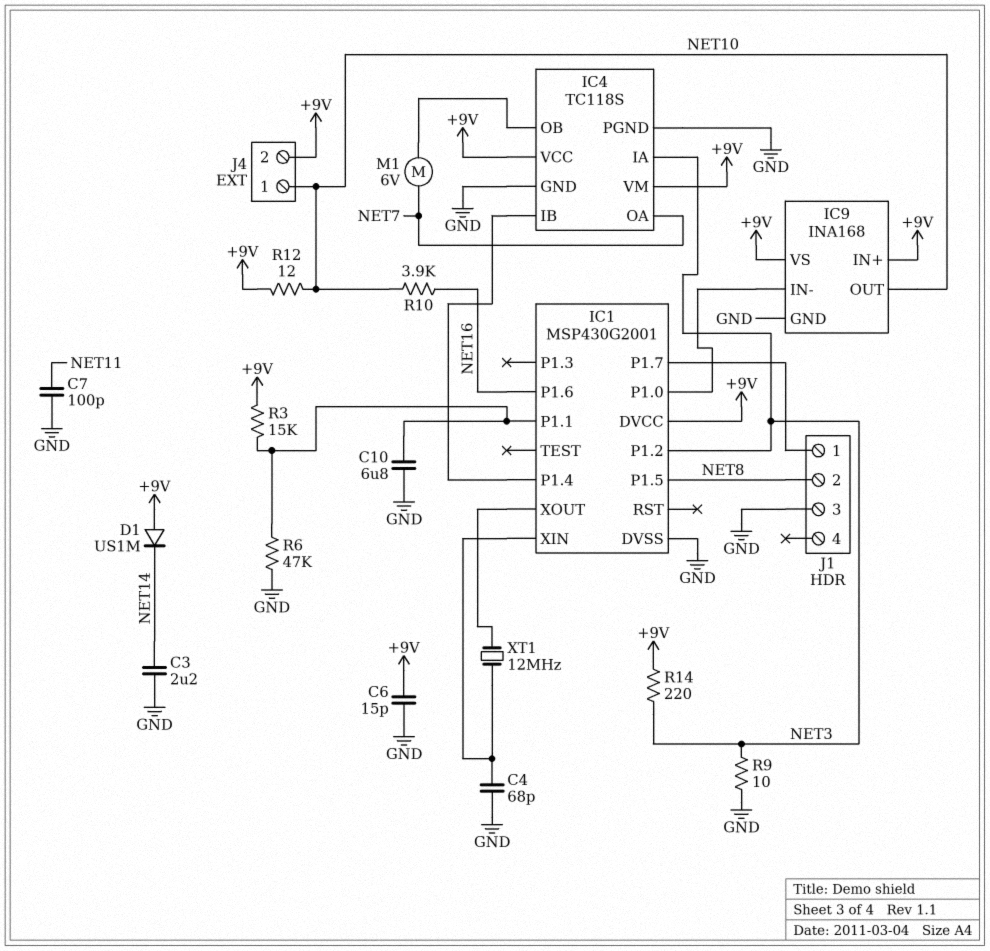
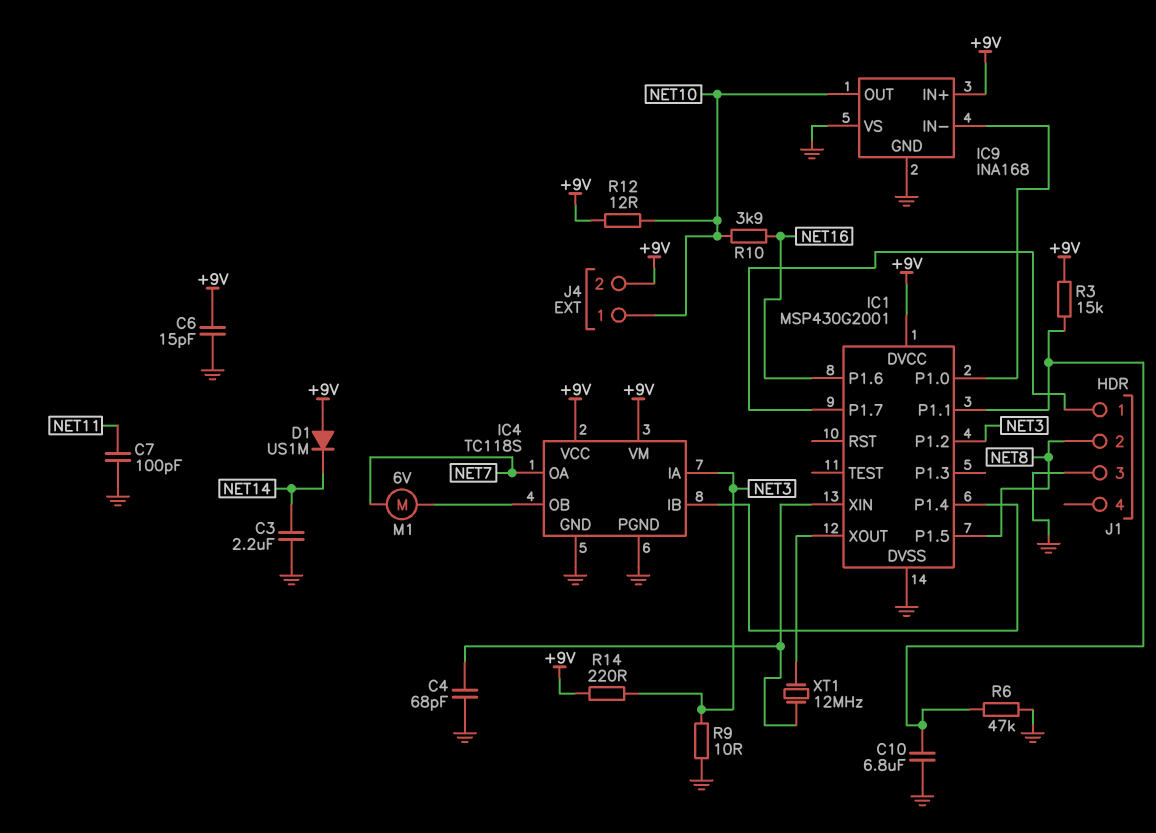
IC9 pin VS: +9V -> GND

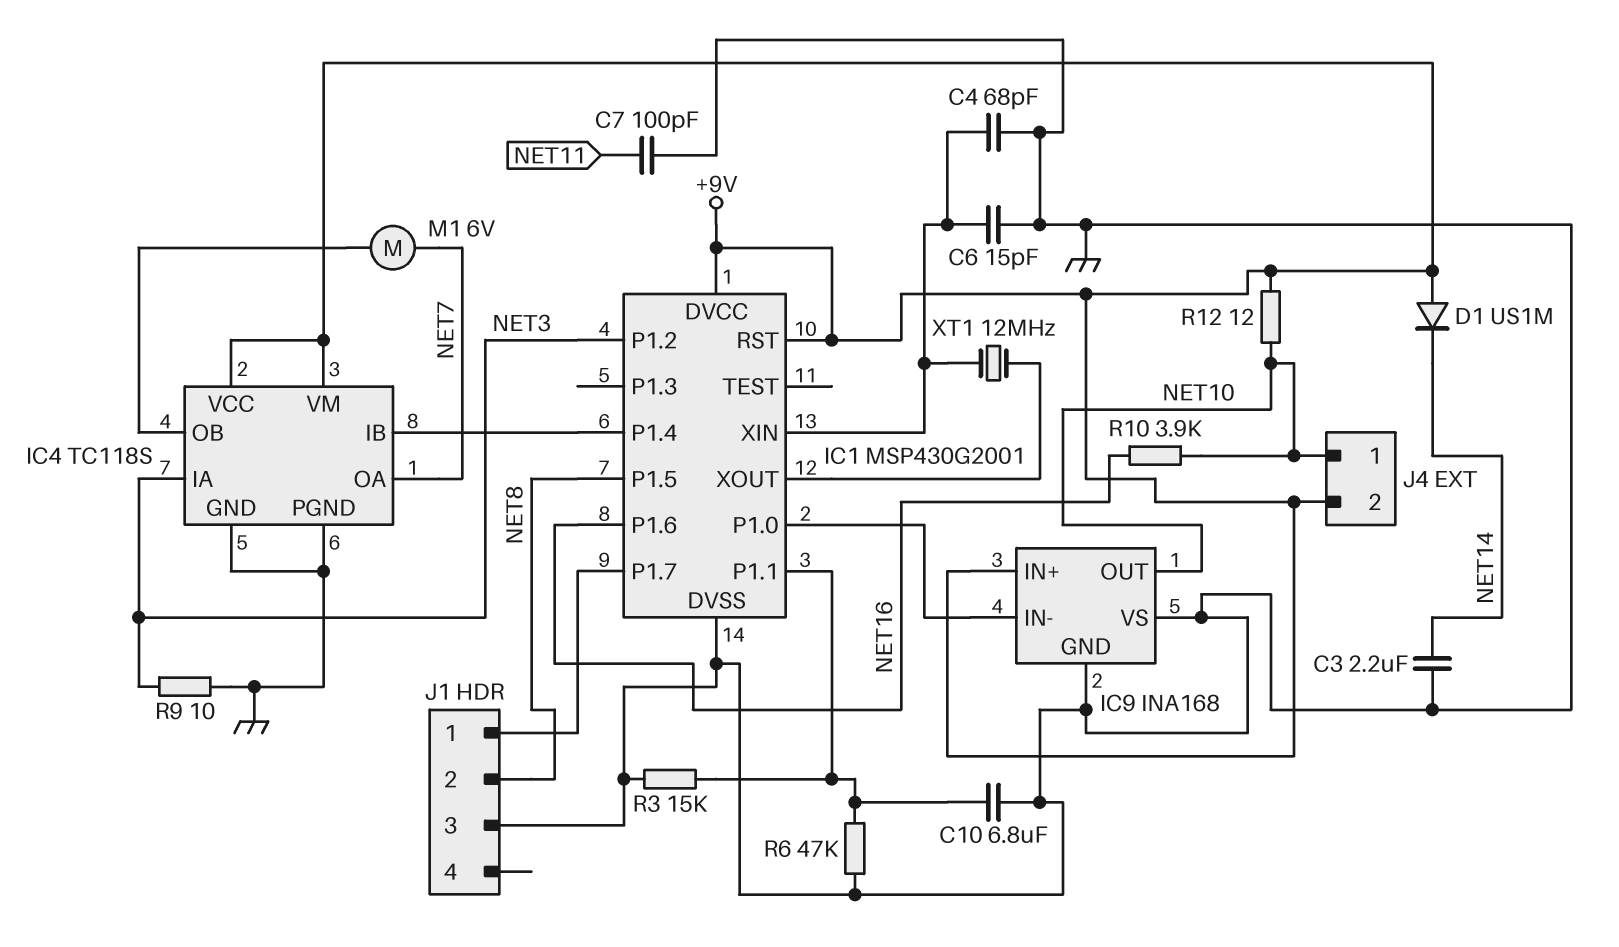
C6: 15pF (+9V, GND) -> 15pF (GND, IC1/XIN)
IC1 pin RST: none -> +9V
R3: 15k (+9V, IC1/P1.1) -> 15k (GND, IC1/P1.1)
R14: 220 (+9V, NET3) -> none

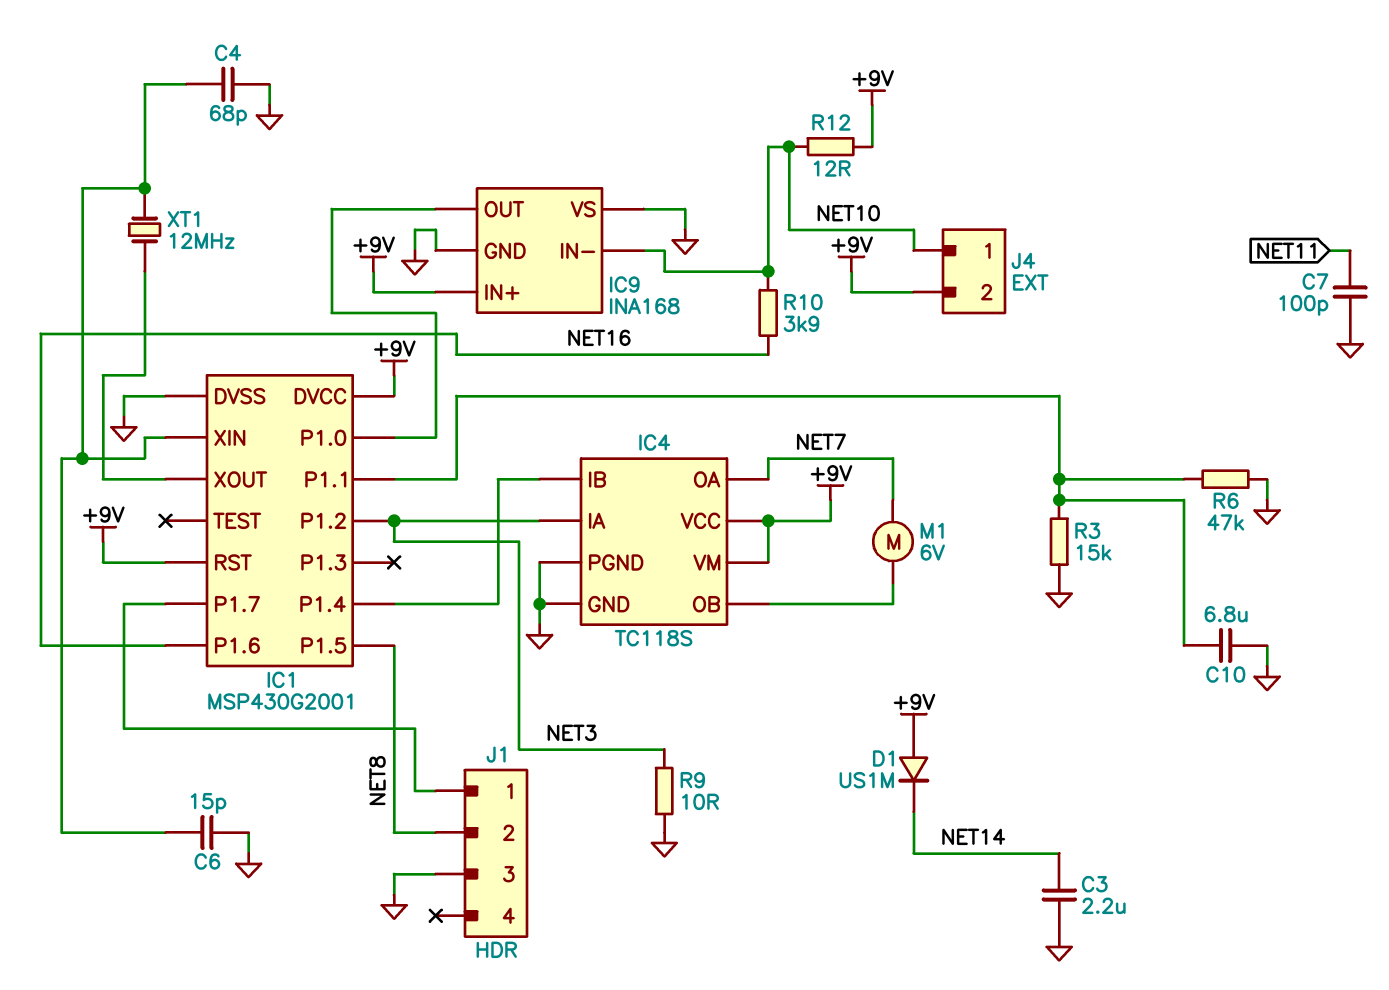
IC9 pin IN-: IC1/P1.0 -> NET10
IC9 pin OUT: NET10 -> IC1/P1.0

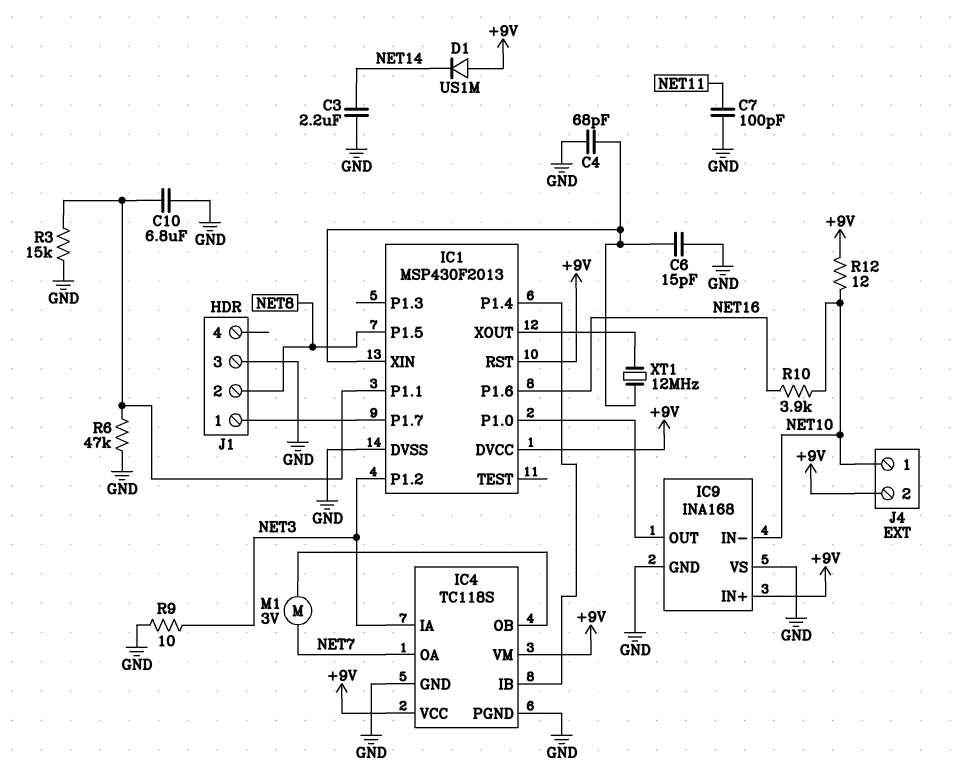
IC1: MSP430G2001 -> MSP430F2013
M1: motor 6V (IC4/OB, NET7) -> motor 3V (IC4/OB, NET7)

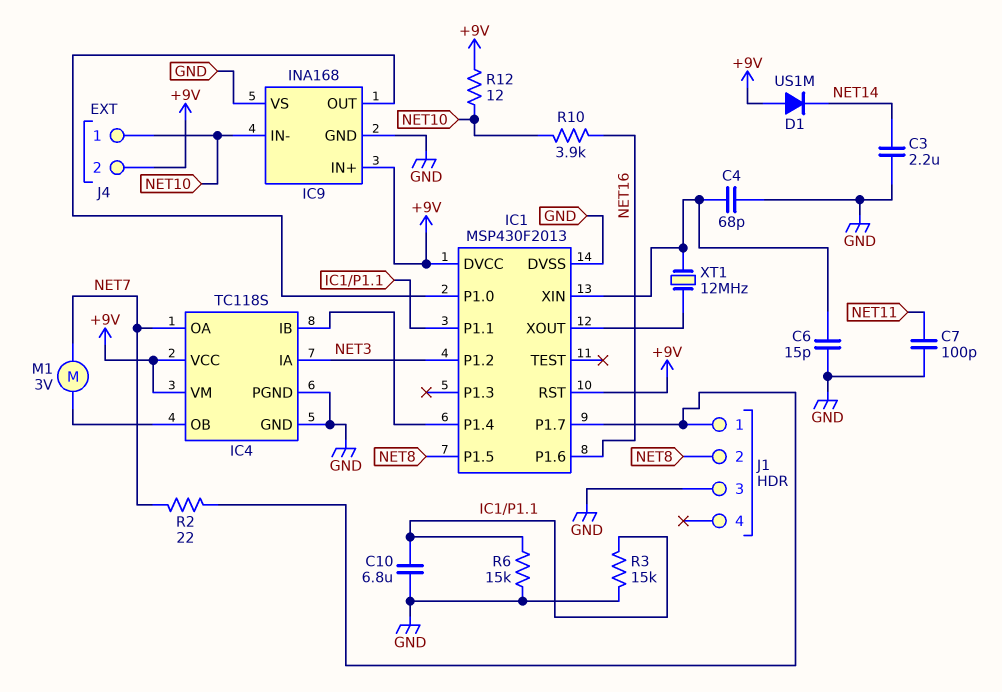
R2: none -> 22 (IC1/P1.7, NET7)
R6: 47k (GND, IC1/P1.1) -> 15k (GND, IC1/P1.1)
R9: 10 (GND, NET3) -> none

